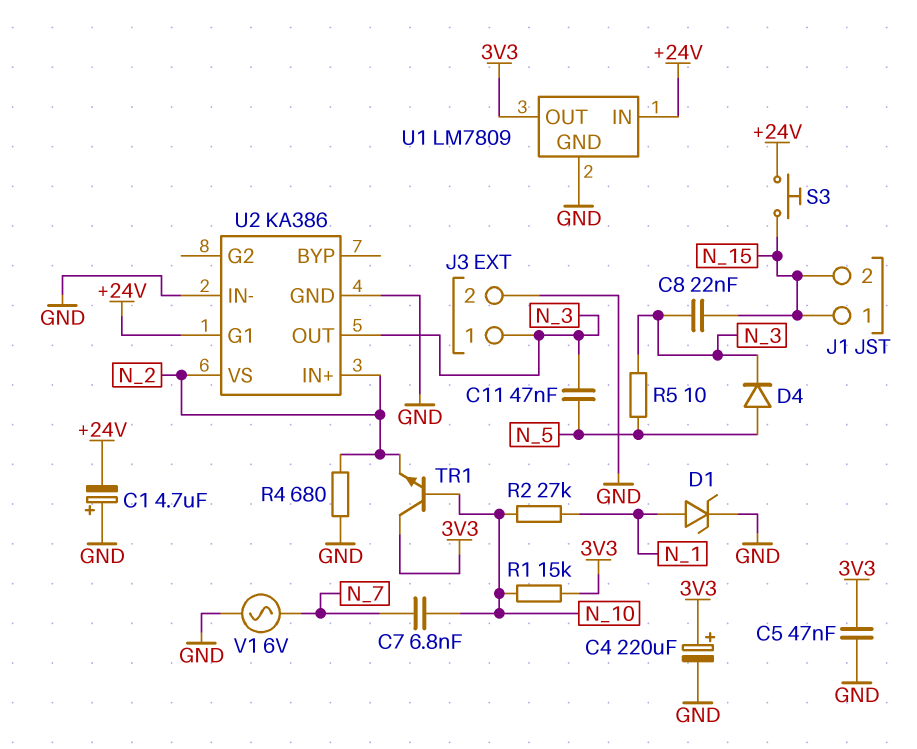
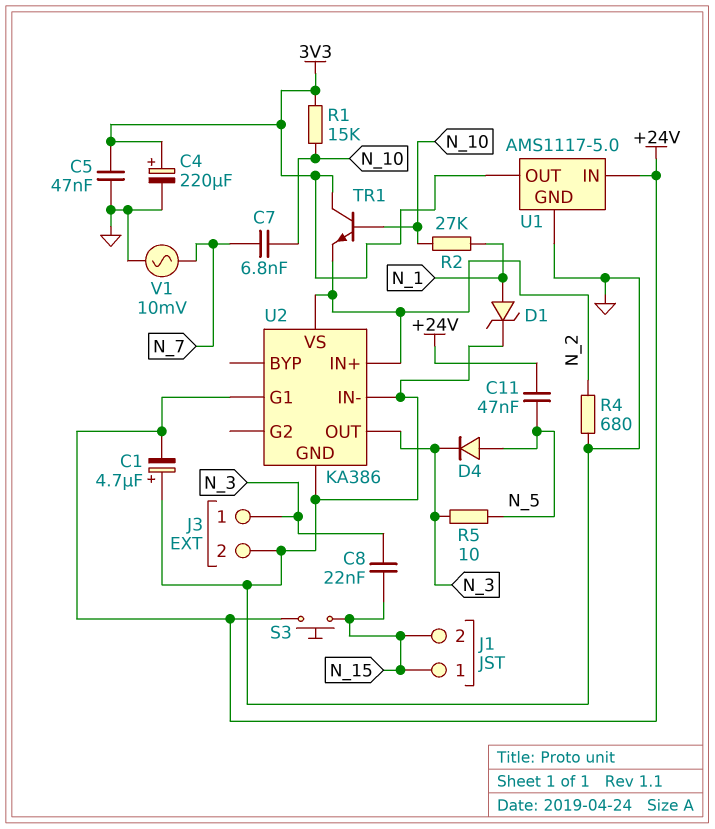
C11: 47nF (N_3, N_5) -> 47nF (+24V, N_5)
U1: LM7809 -> AMS1117-5.0
V1: AC 6V (GND, N_7) -> AC 10mV (GND, N_7)

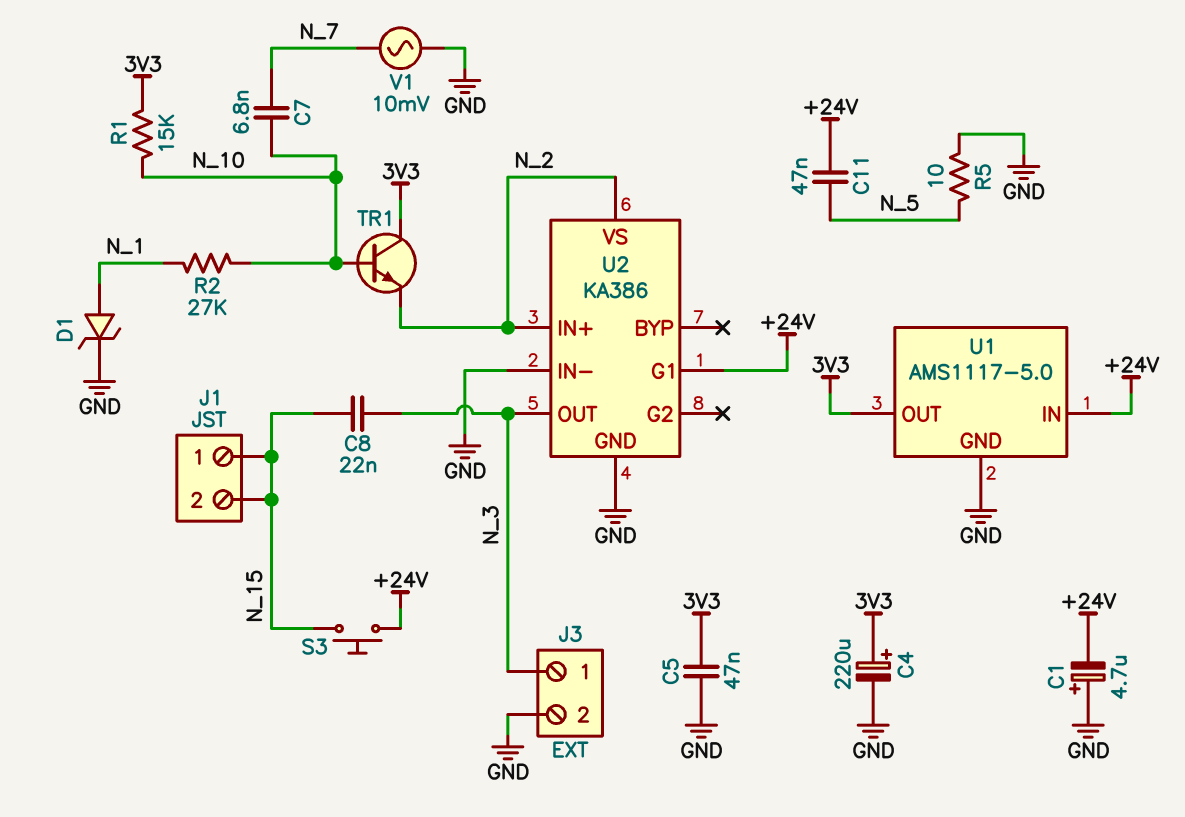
D4: diode (A N_5, K N_3) -> none
R4: 680 (GND, N_2) -> none
R5: 10 (N_3, N_5) -> 10 (GND, N_5)

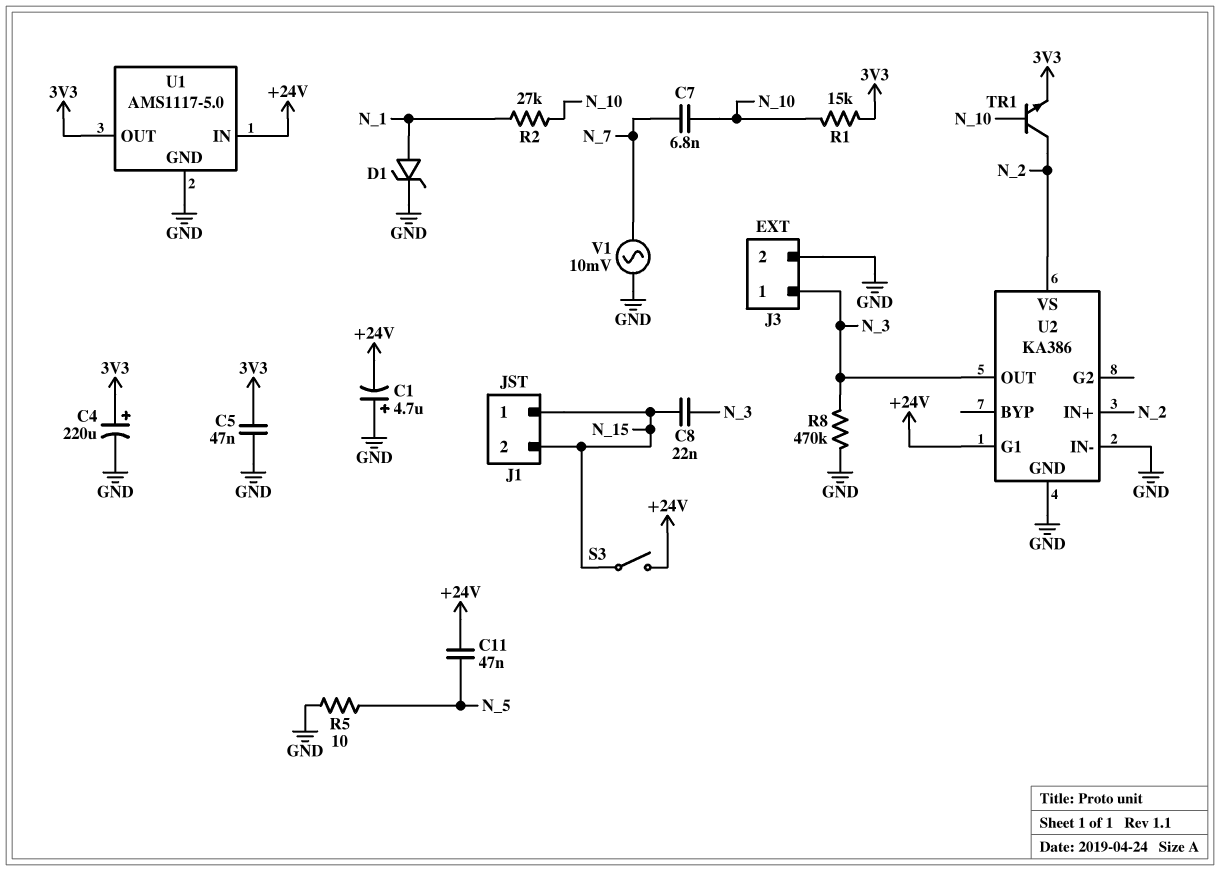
R8: none -> 470k (GND, N_3)
S3: button (+24V, N_15) -> switch (+24V, N_15)
TR1: NPN (B N_10, C 3V3, E N_2) -> NPN (B N_10, C N_2, E 3V3)

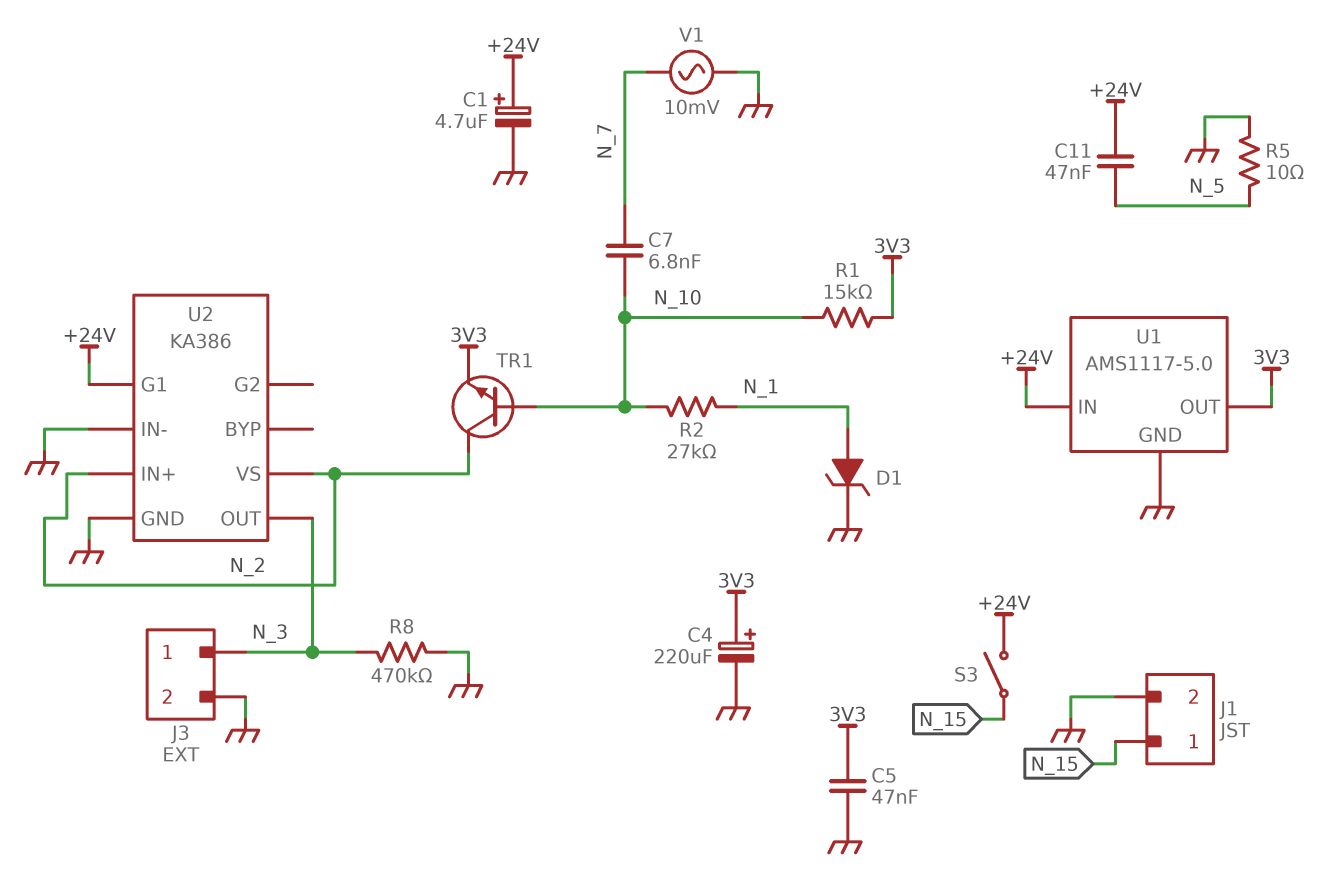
C1: 4.7uF (plus GND, minus +24V) -> 4.7uF (plus +24V, minus GND)
C8: 22nF (N_3, N_15) -> none
J1 pin 2: N_15 -> GND

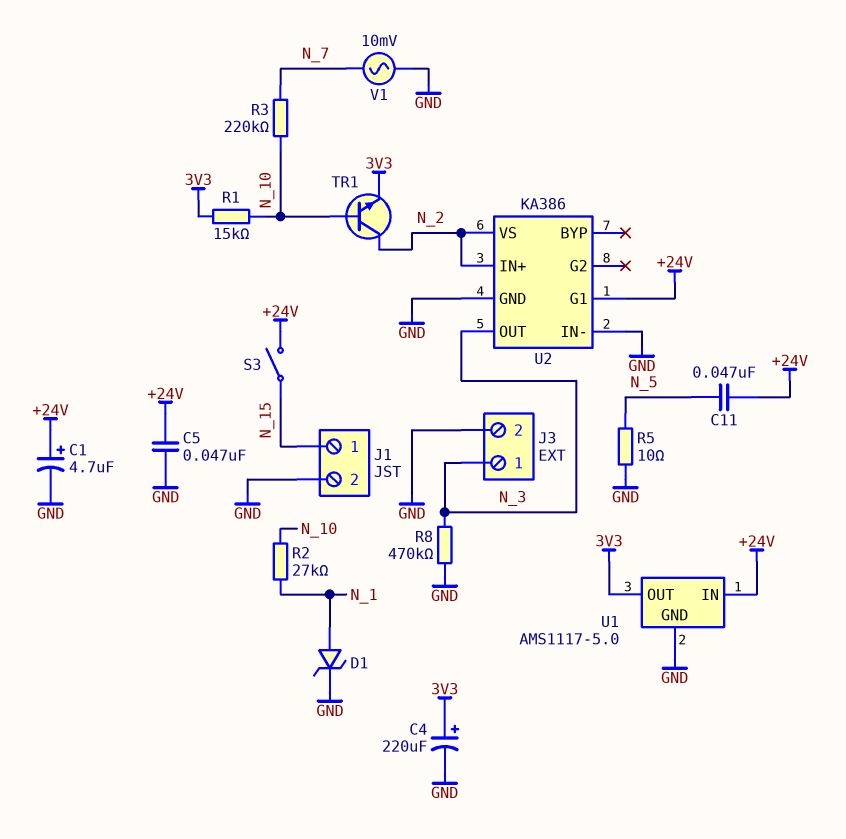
C5: 47nF (3V3, GND) -> 47nF (+24V, GND)
C7: 6.8nF (N_7, N_10) -> none
R3: none -> 220k (N_7, N_10)

